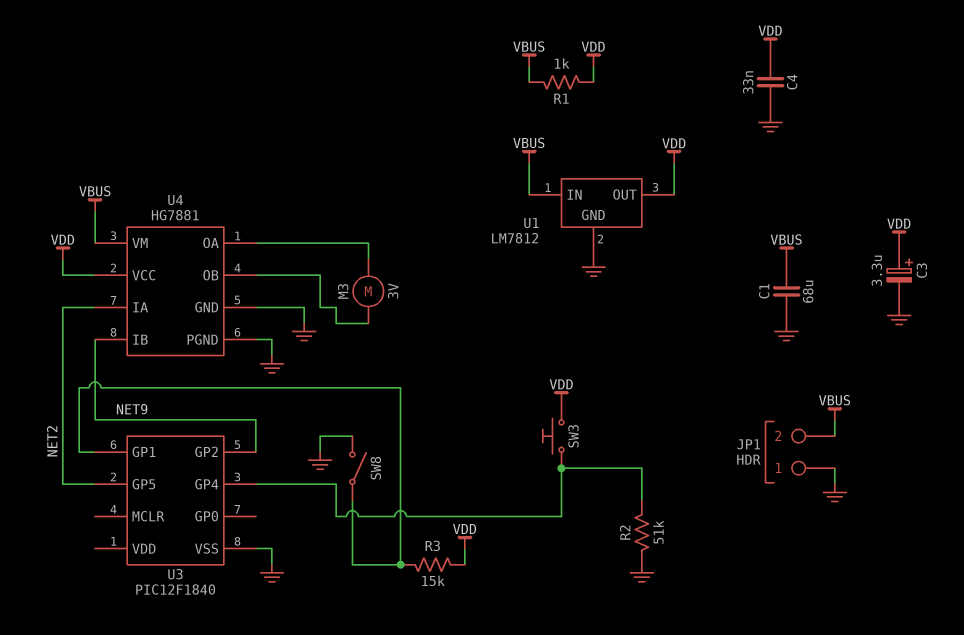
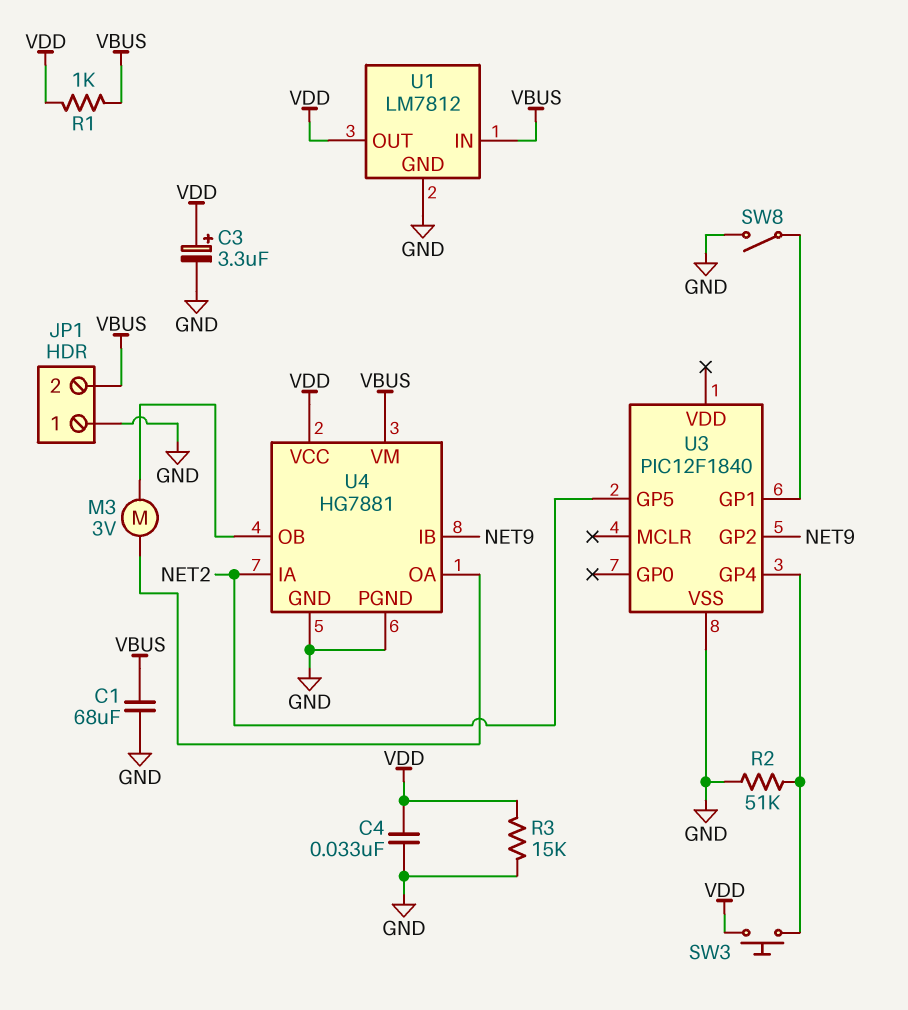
R3: 15k (U3/GP1, VDD) -> 15k (GND, VDD)

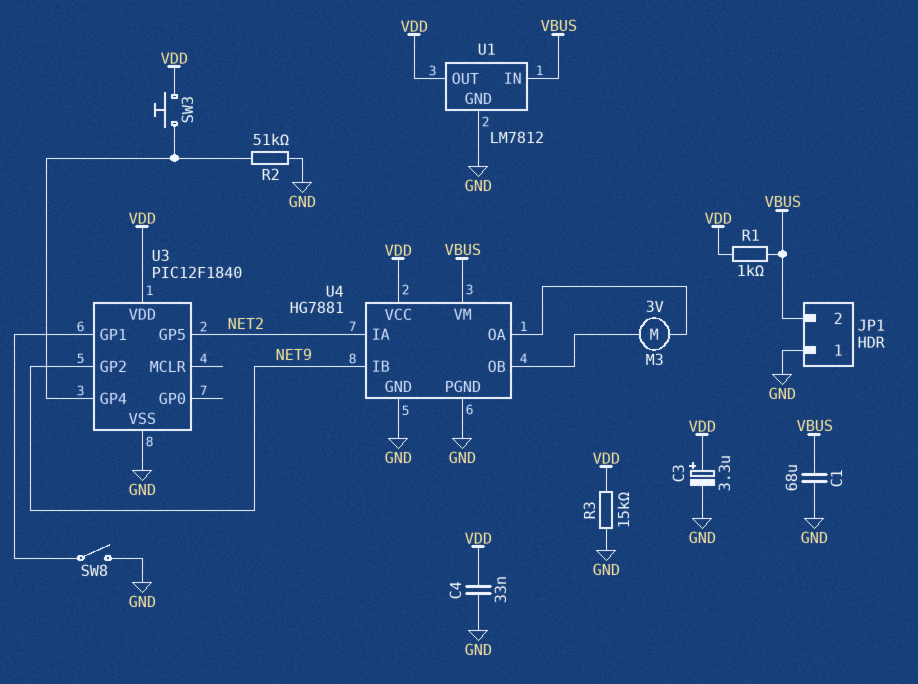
U3 pin VDD: none -> VDD

